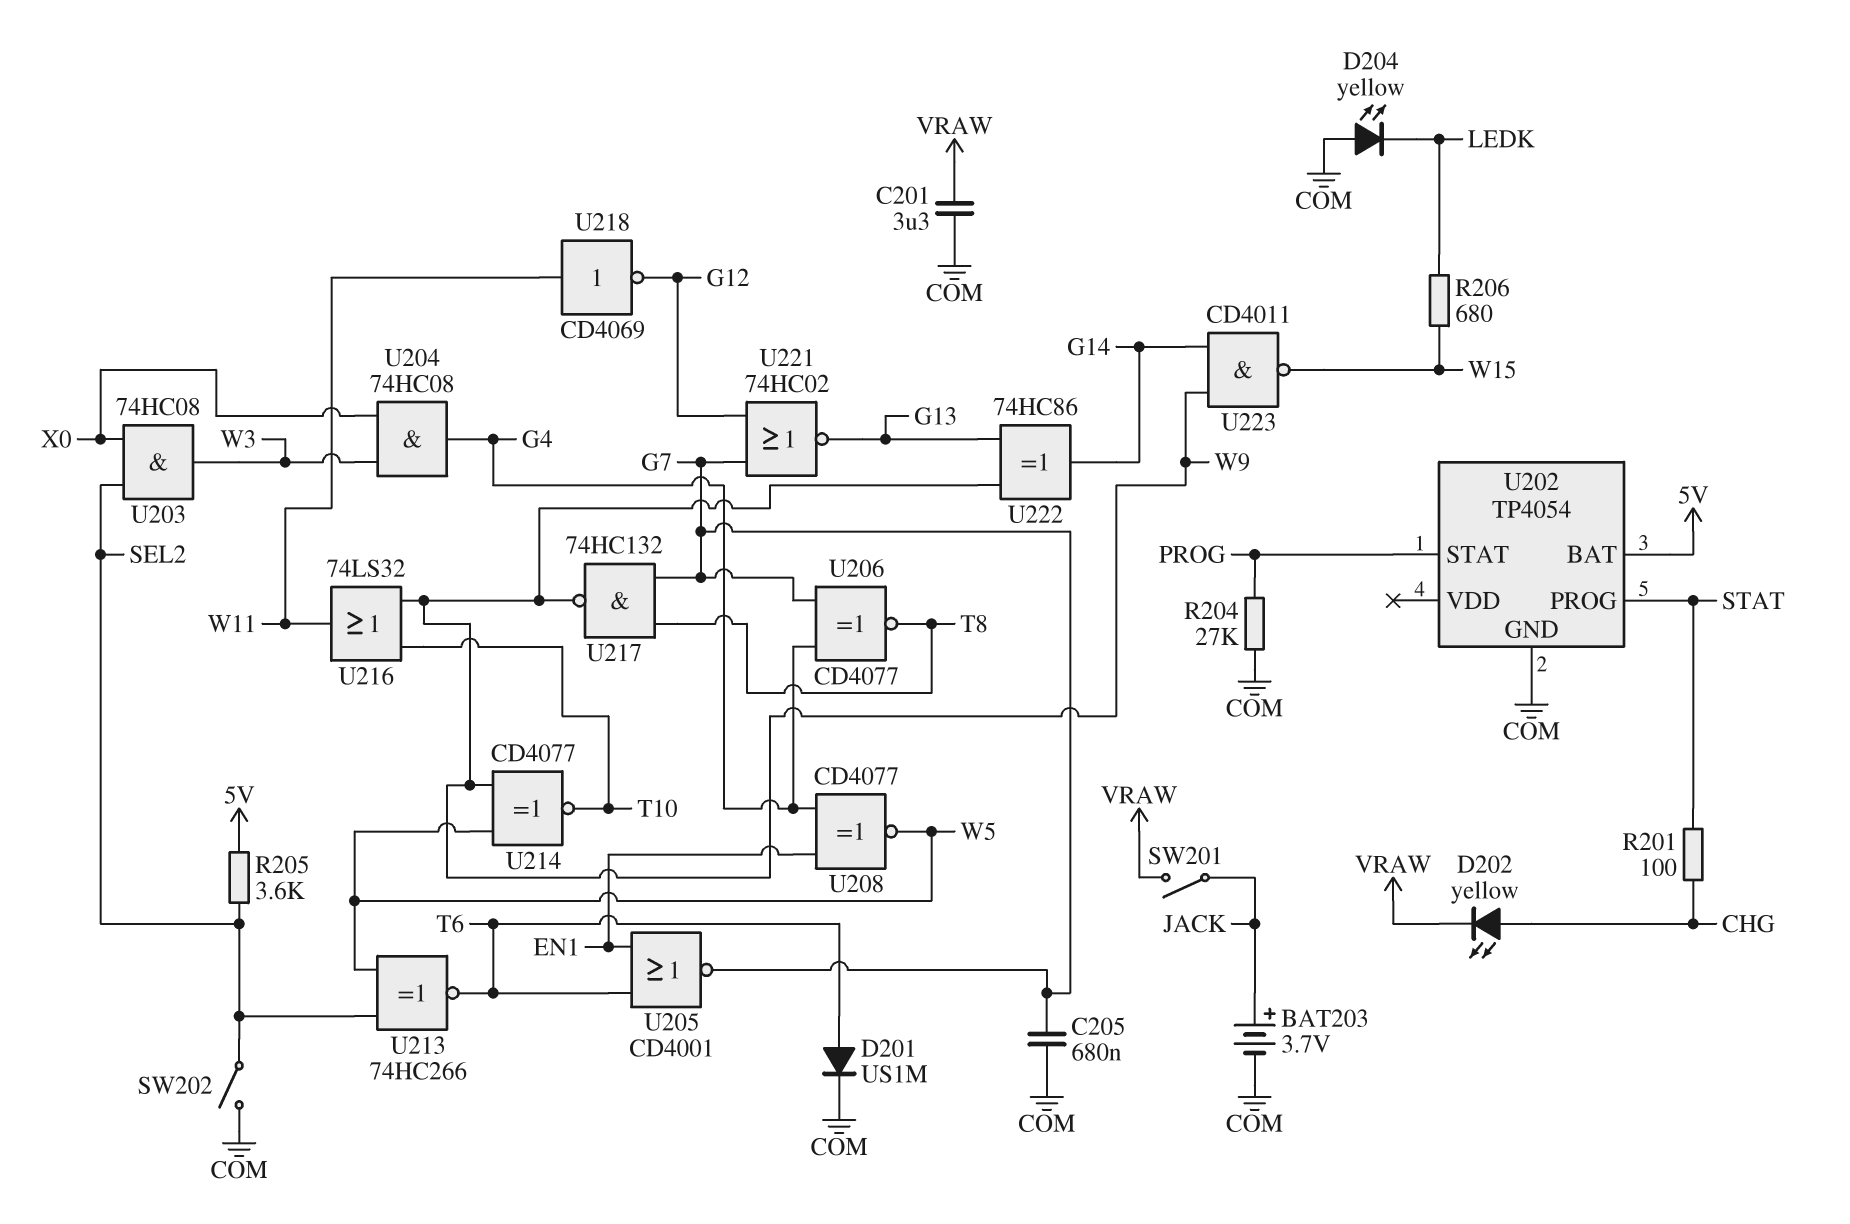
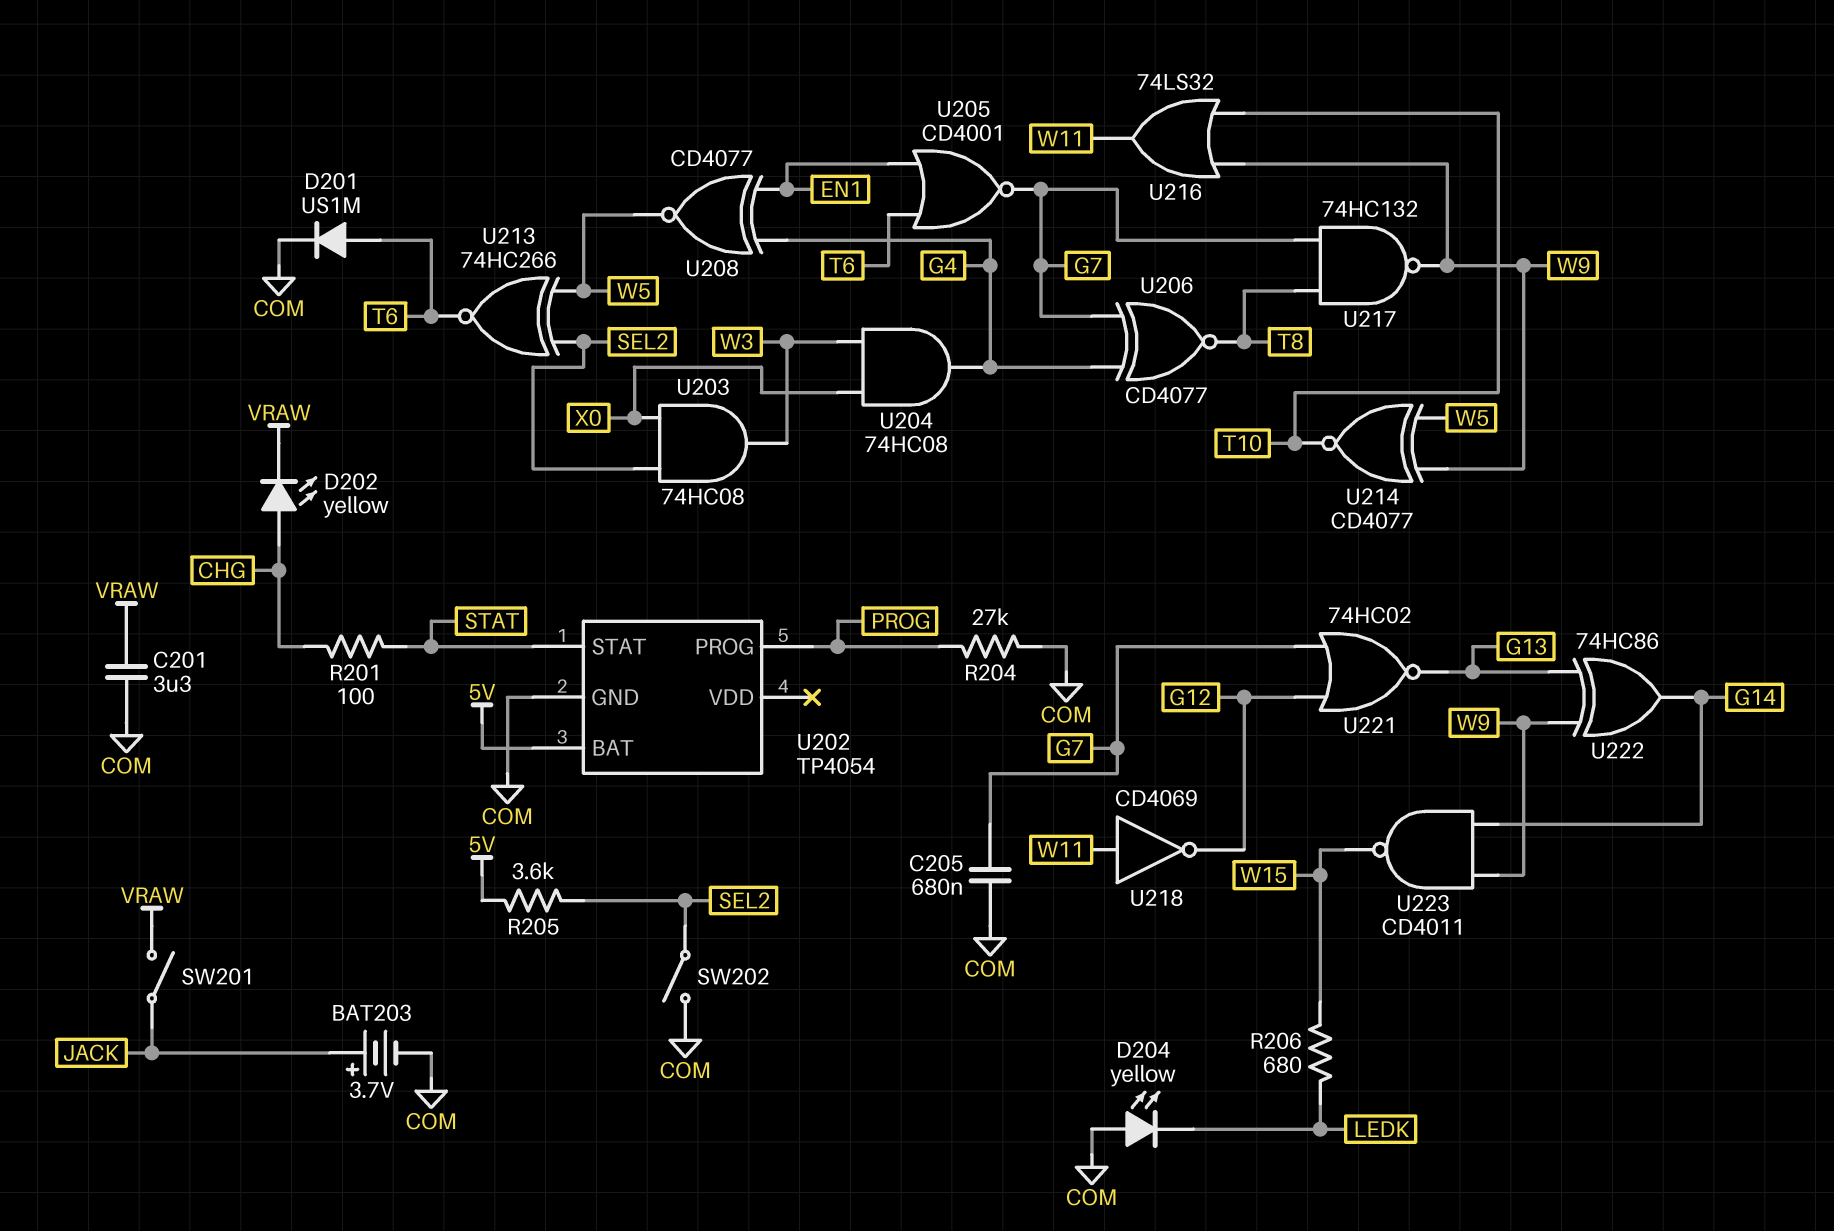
U202 pin PROG: STAT -> PROG
U202 pin STAT: PROG -> STAT

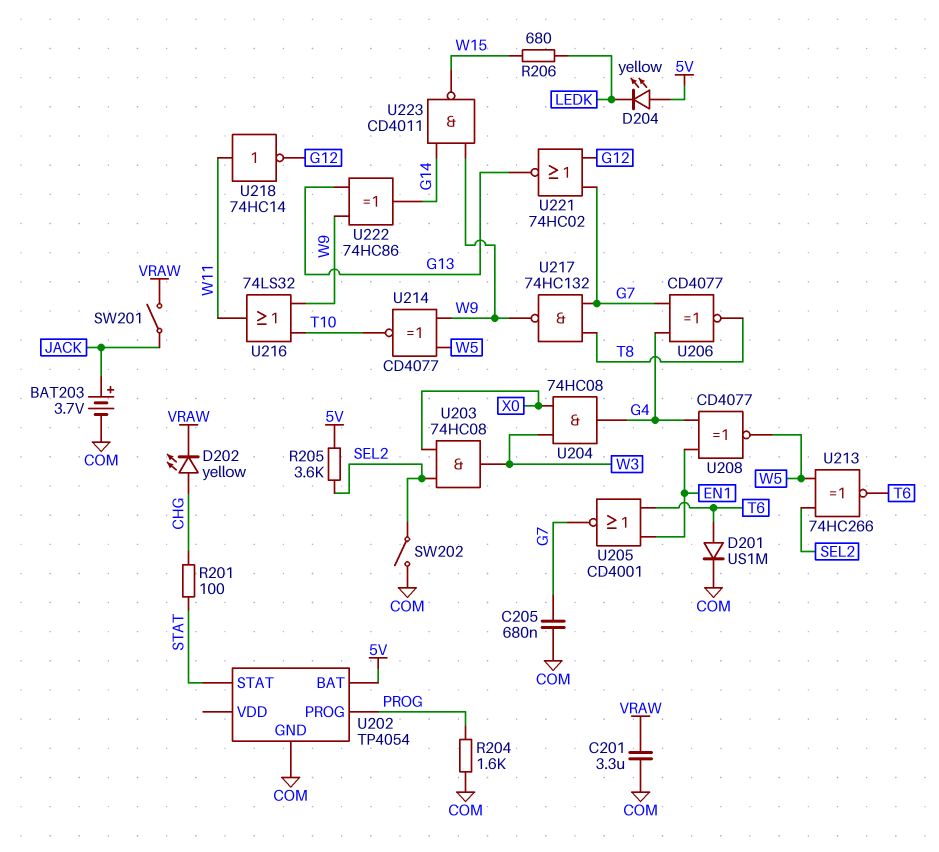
D204: LED yellow (A COM, K LEDK) -> LED yellow (A 5V, K LEDK)
R204: 27k (COM, PROG) -> 1.6k (COM, PROG)
U218: NOT CD4069 (in W11, out G12) -> NOT 74HC14 (in W11, out G12)

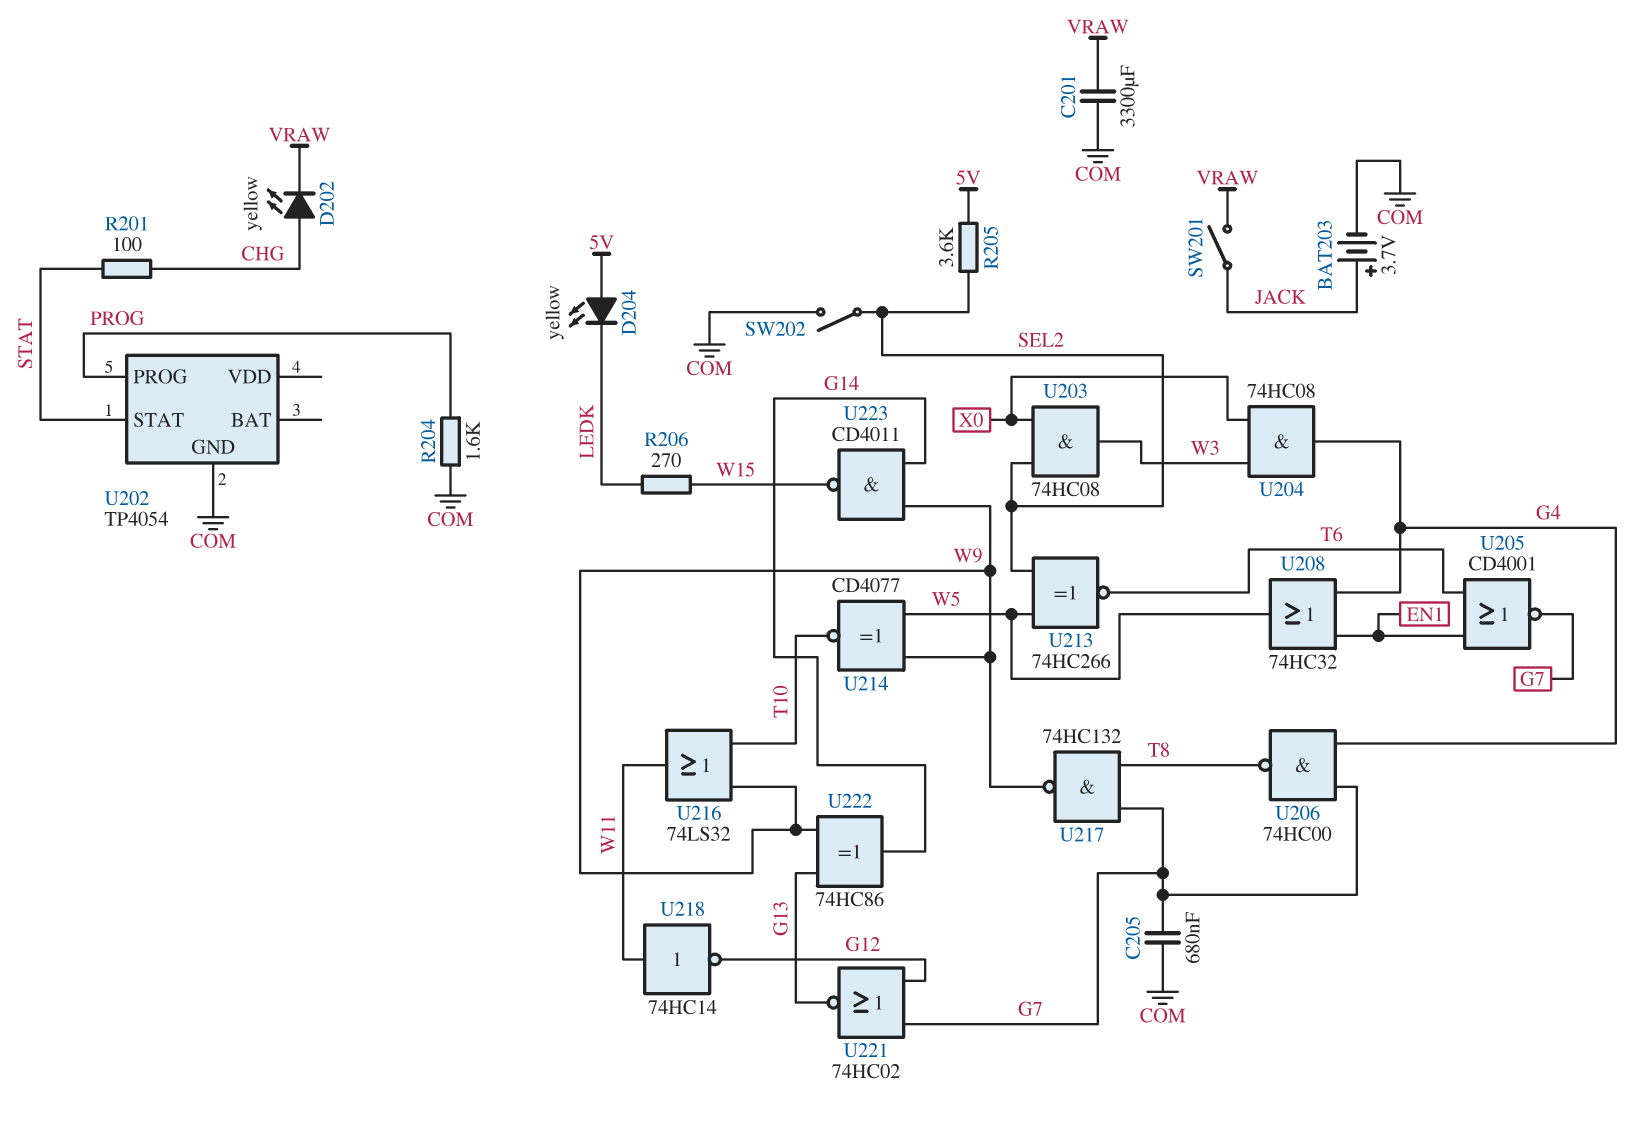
C201: 3.3uF (COM, VRAW) -> 3300uF (COM, VRAW)
D201: diode US1M (A T6, K COM) -> none
R206: 680 (LEDK, W15) -> 270 (LEDK, W15)
U202 pin BAT: 5V -> none
U206: XNOR CD4077 (in G4, in G7, out T8) -> NAND 74HC00 (in G4, in G7, out T8)
U208: XNOR CD4077 (in EN1, in G4, out W5) -> OR 74HC32 (in EN1, in G4, out W5)

